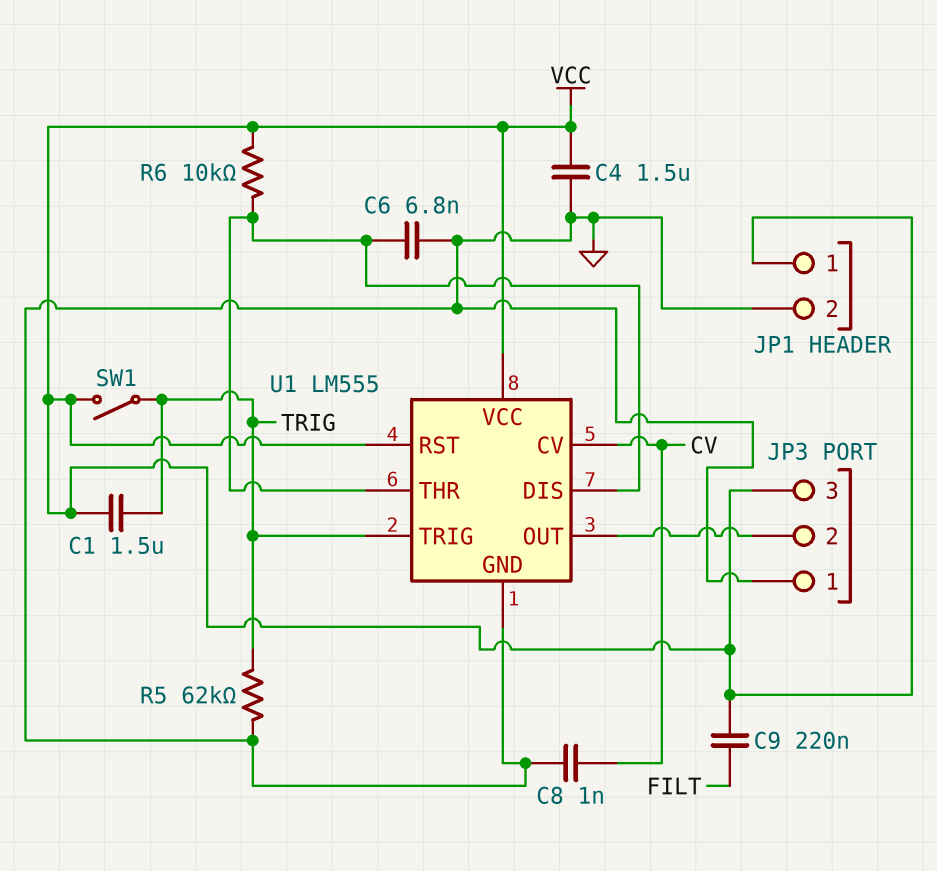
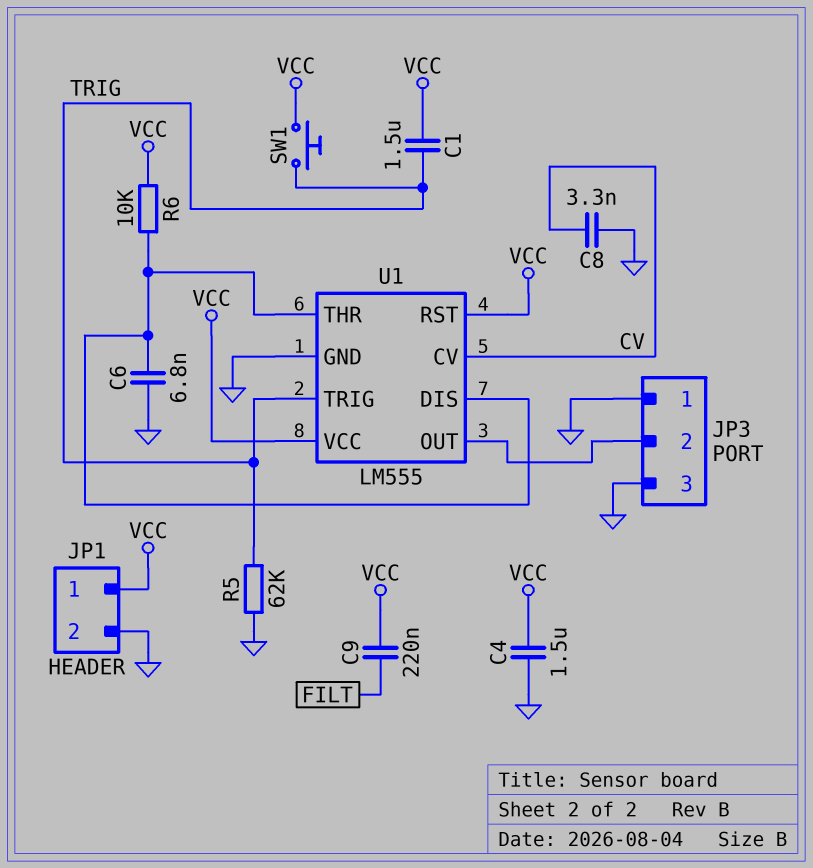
C8: 1nF (CV, GND) -> 3.3nF (CV, GND)
JP3 pin 3: VCC -> GND
SW1: switch (TRIG, VCC) -> button (TRIG, VCC)

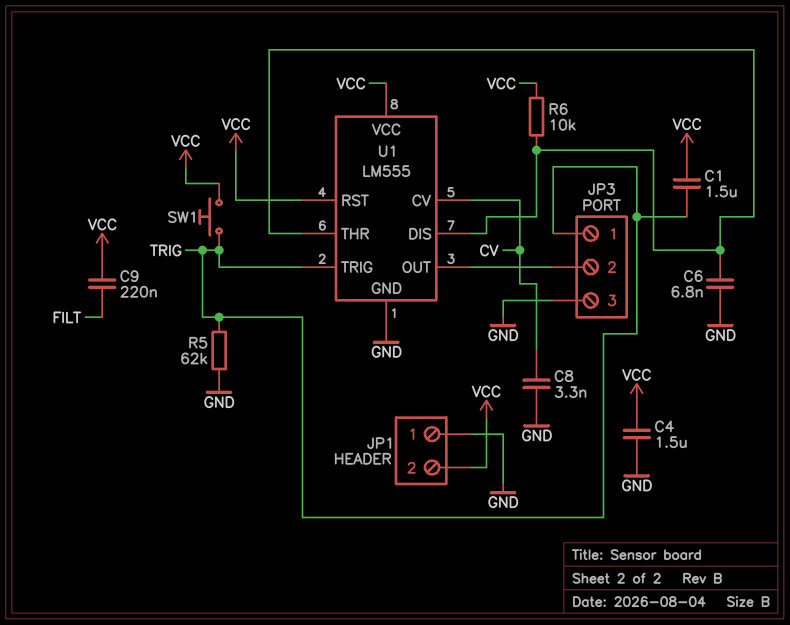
JP1 pin 1: VCC -> GND
JP1 pin 2: GND -> VCC
JP3 pin 1: GND -> TRIG

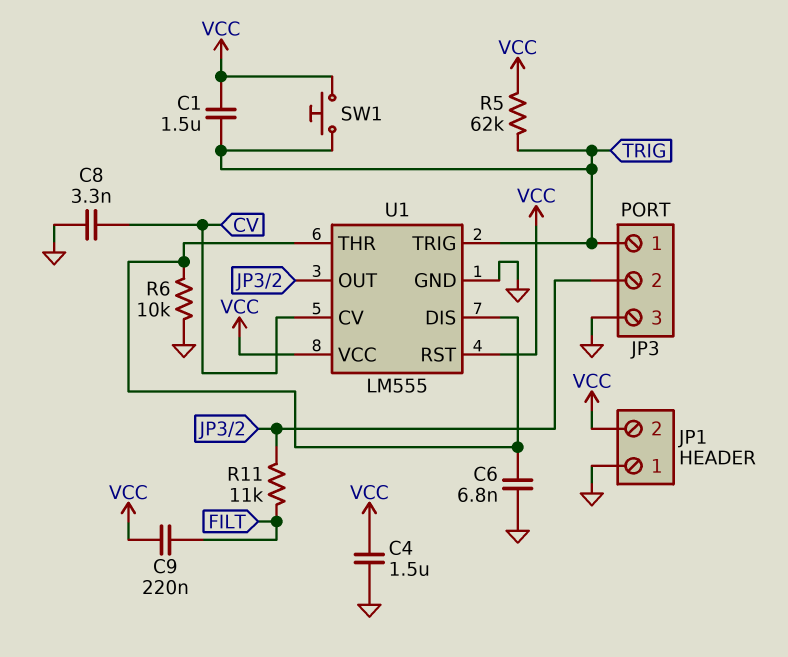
R5: 62k (GND, TRIG) -> 62k (TRIG, VCC)
R6: 10k (U1/DIS, VCC) -> 10k (GND, U1/DIS)
R11: none -> 11k (FILT, JP3/2)

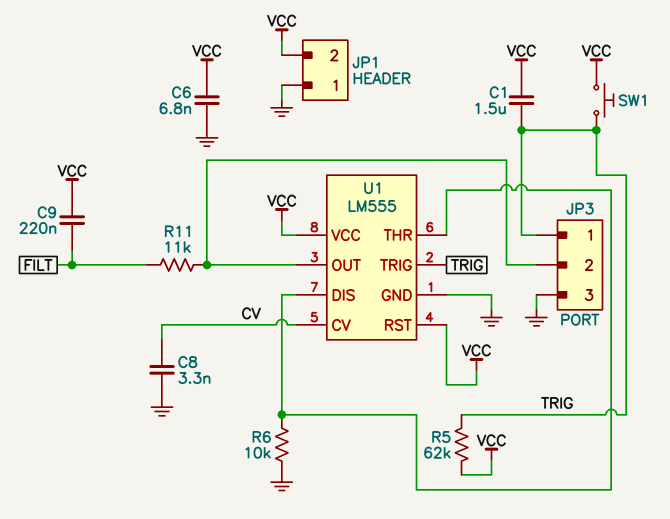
C4: 1.5uF (GND, VCC) -> none
C6: 6.8nF (GND, U1/DIS) -> 6.8nF (GND, VCC)

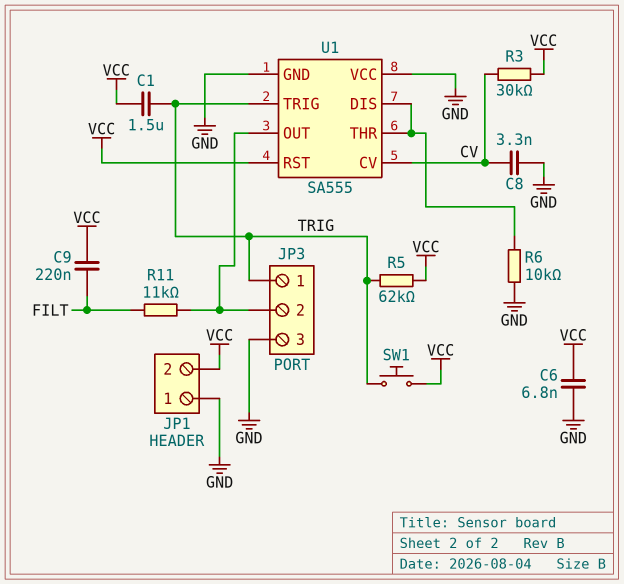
R3: none -> 30k (CV, VCC)
U1: LM555 -> SA555
U1 pin VCC: VCC -> GND

